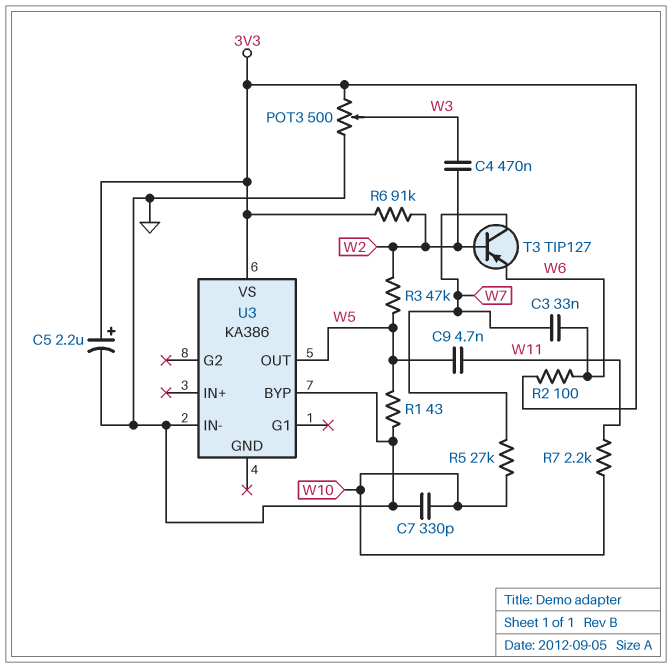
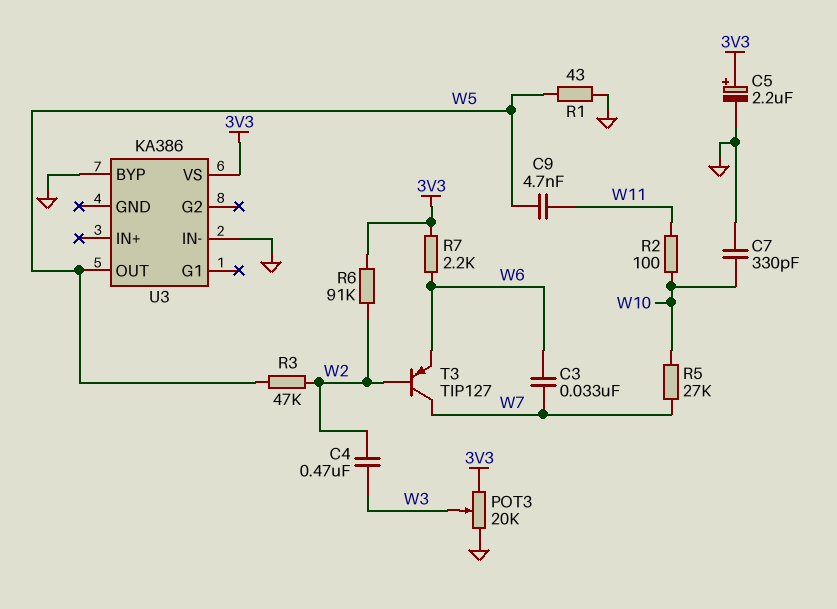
POT3: 500 (3V3, GND, wiper W3) -> 20k (3V3, GND, wiper W3)
R2: 100 (3V3, W6) -> 100 (W10, W11)
R7: 2.2k (W10, W11) -> 2.2k (3V3, W6)

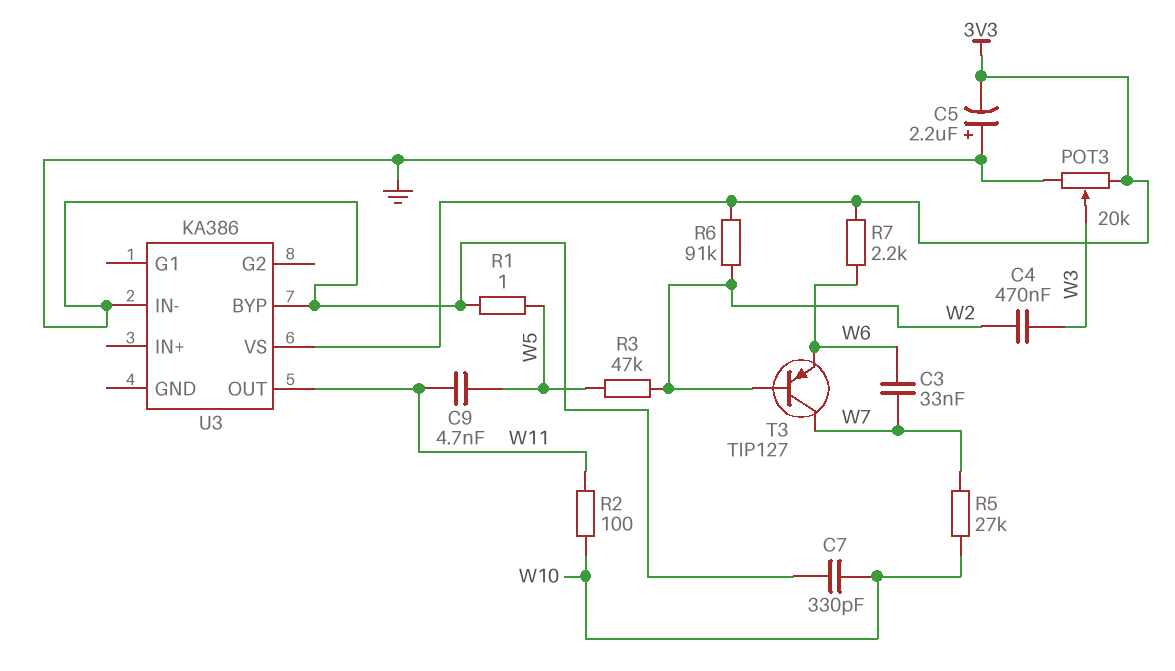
C5: 2.2uF (plus 3V3, minus GND) -> 2.2uF (plus GND, minus 3V3)
R1: 43 (GND, W5) -> 1 (GND, W5)
U3 pin OUT: W5 -> W11

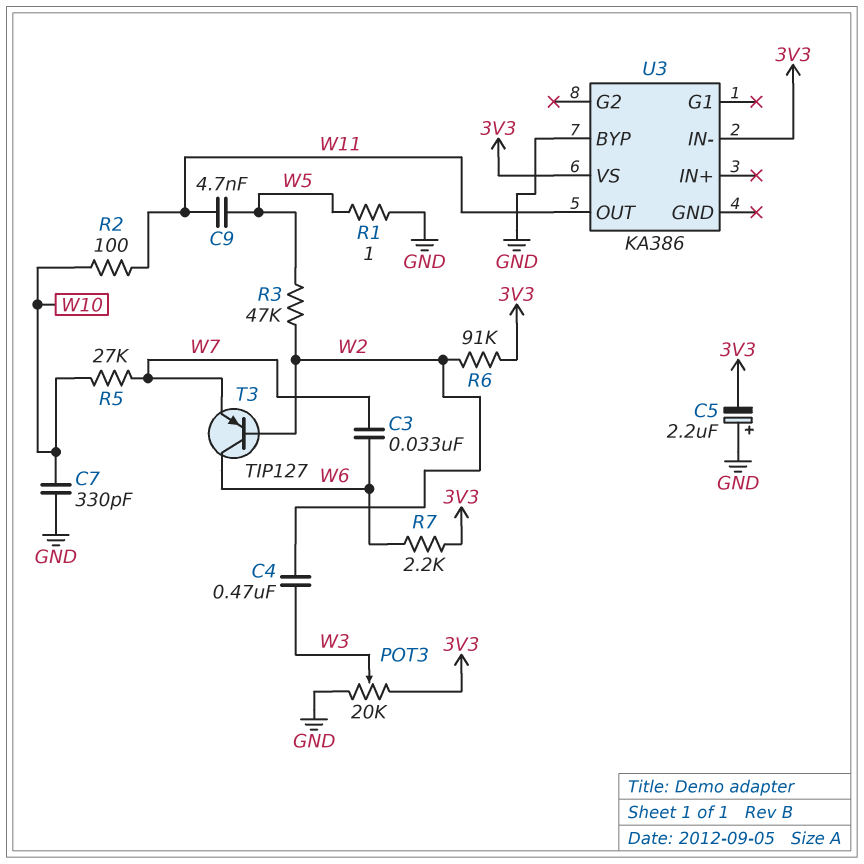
T3: PNP TIP127 (B W2, C W7, E W6) -> PNP TIP127 (B W2, C W6, E W7)
U3 pin IN-: GND -> 3V3

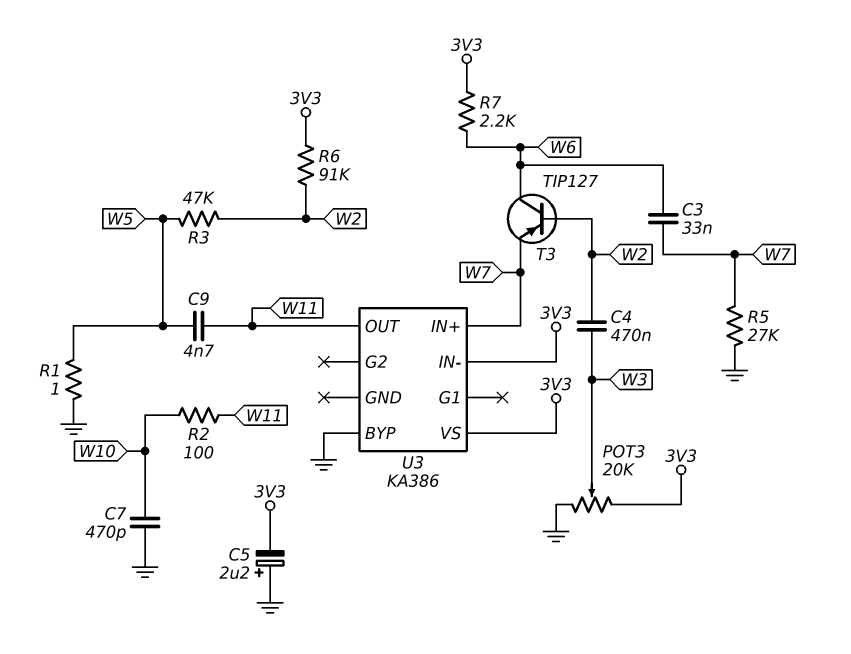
C7: 330pF (GND, W10) -> 470pF (GND, W10)
R5: 27k (W7, W10) -> 27k (GND, W7)
U3 pin IN+: none -> W7

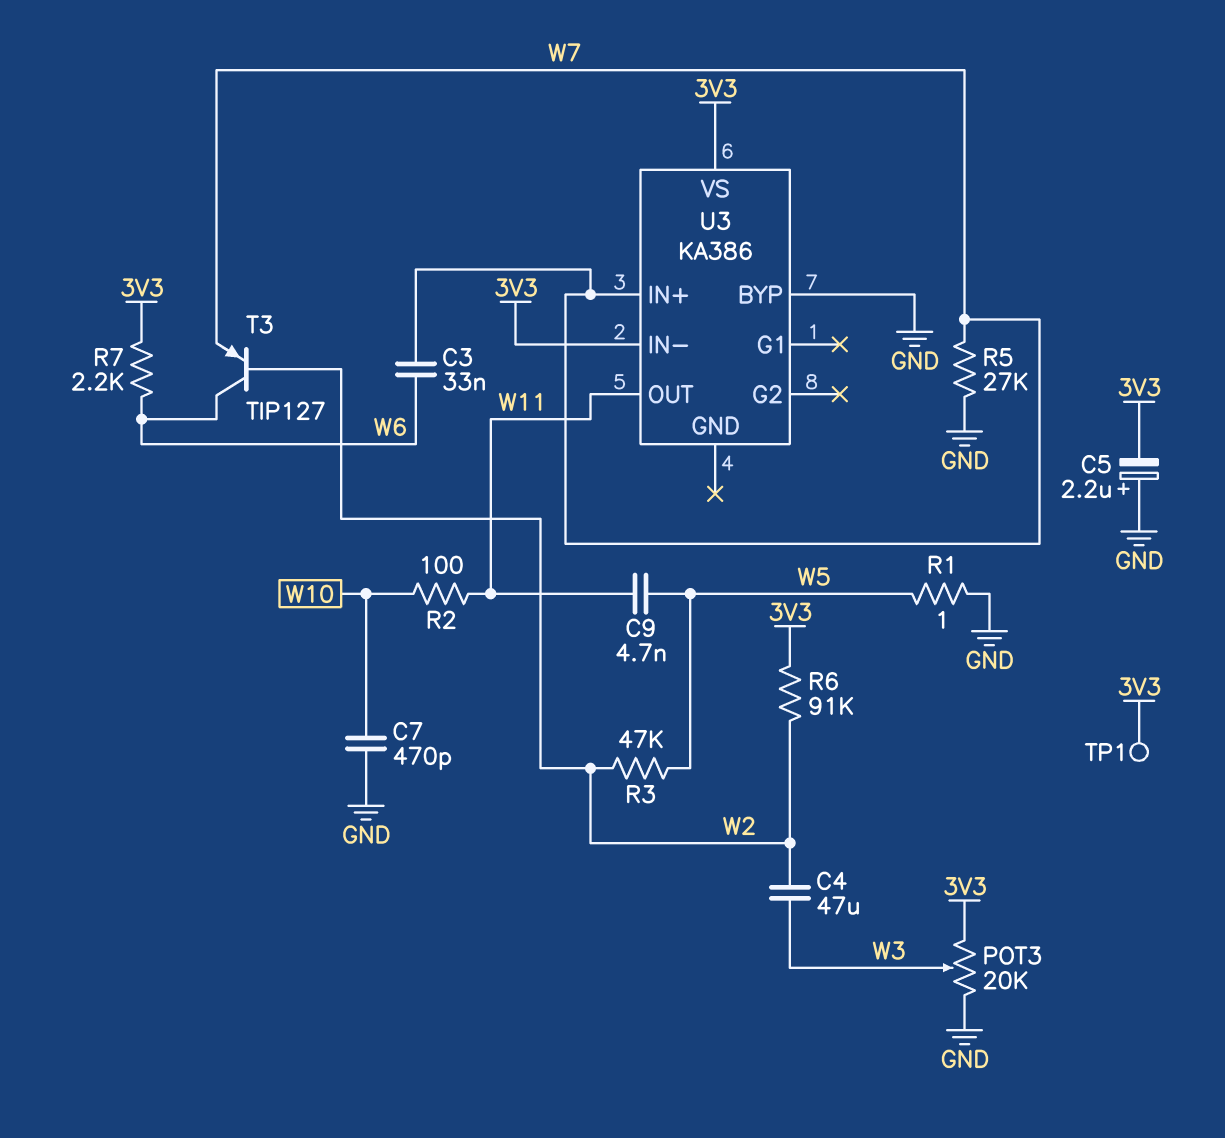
C4: 470nF (W2, W3) -> 47uF (W2, W3)
TP1: none -> test point (3V3)

